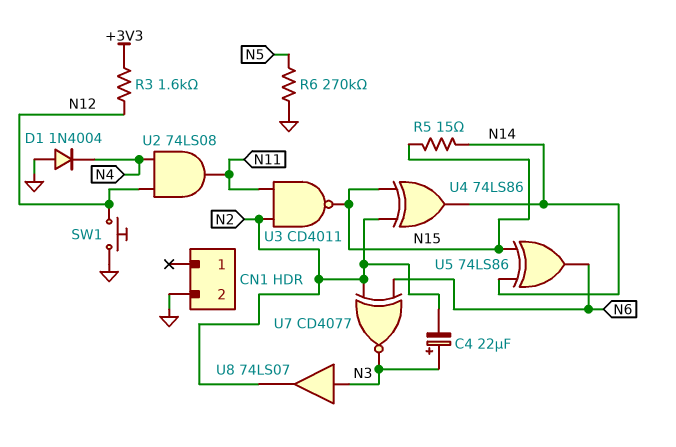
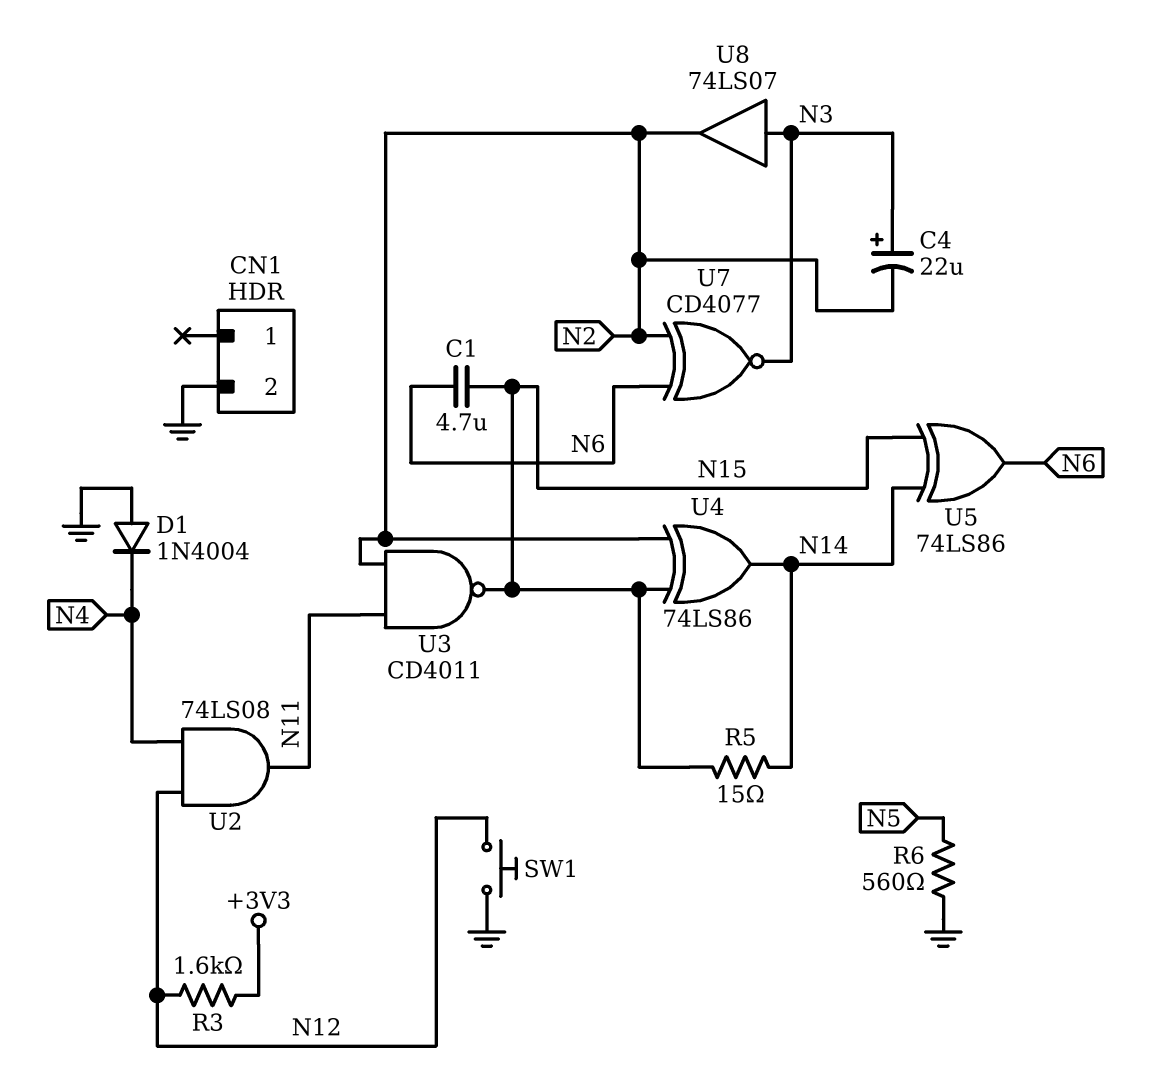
C1: none -> 4.7uF (N6, N15)
R6: 270k (GND, N5) -> 560 (GND, N5)

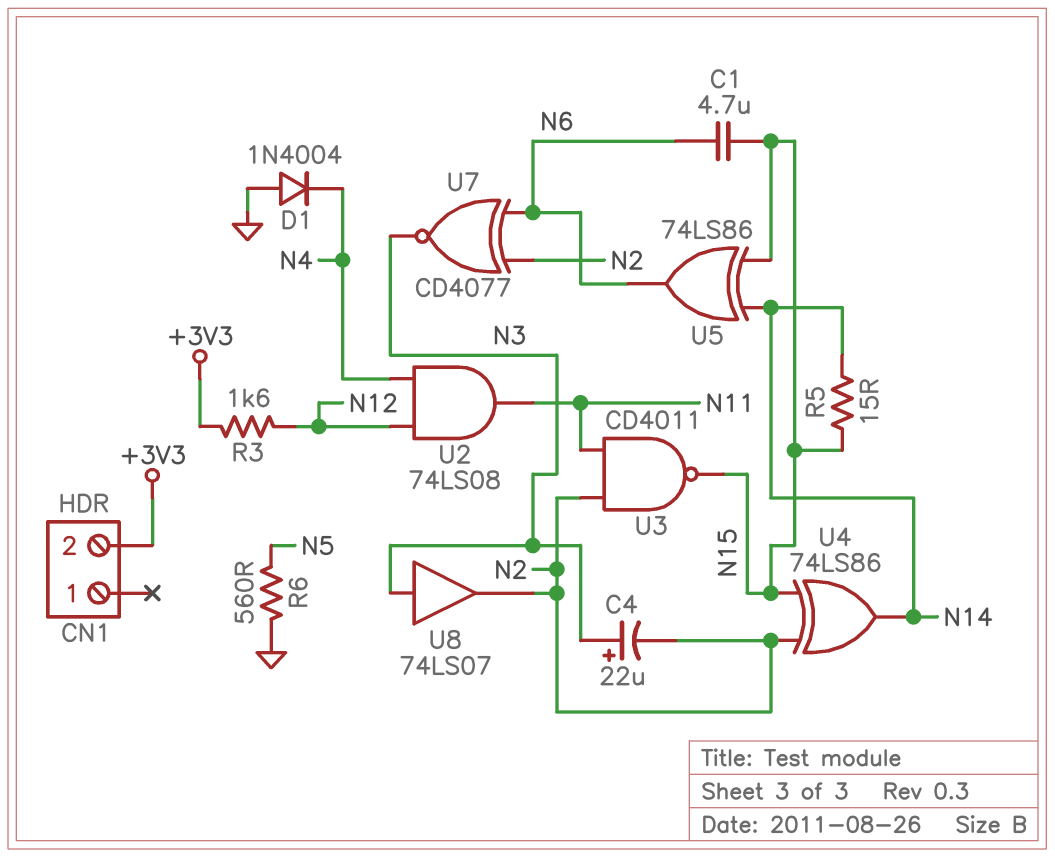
CN1 pin 2: GND -> +3V3
SW1: button (GND, N12) -> none

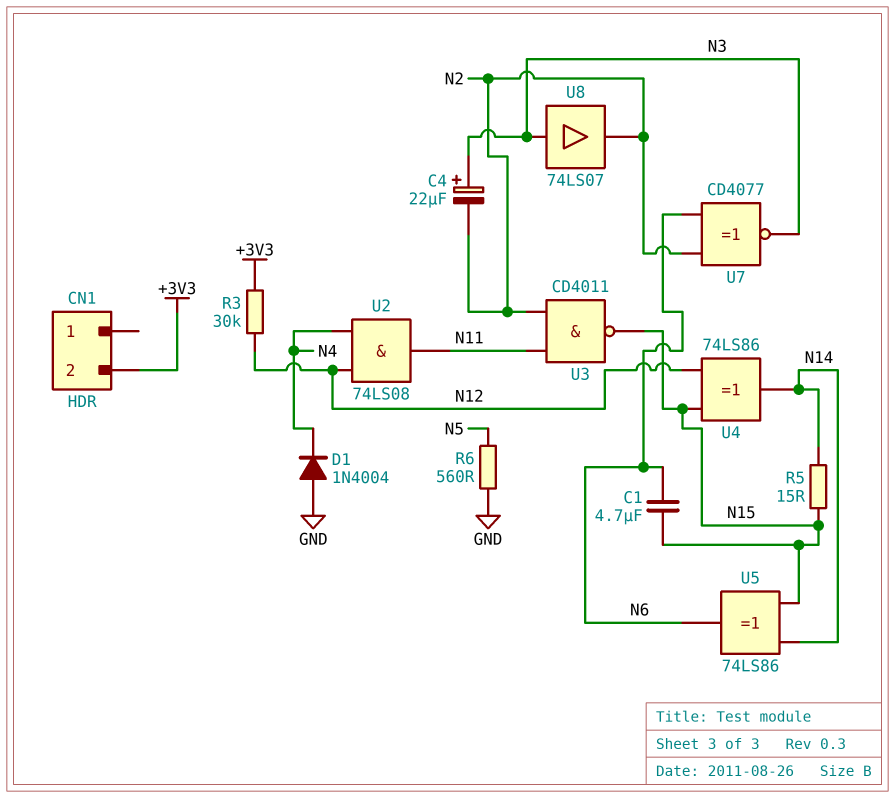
R3: 1.6k (+3V3, N12) -> 30k (+3V3, N12)
U4: XOR 74LS86 (in N2, in N15, out N14) -> XOR 74LS86 (in N12, in N15, out N14)

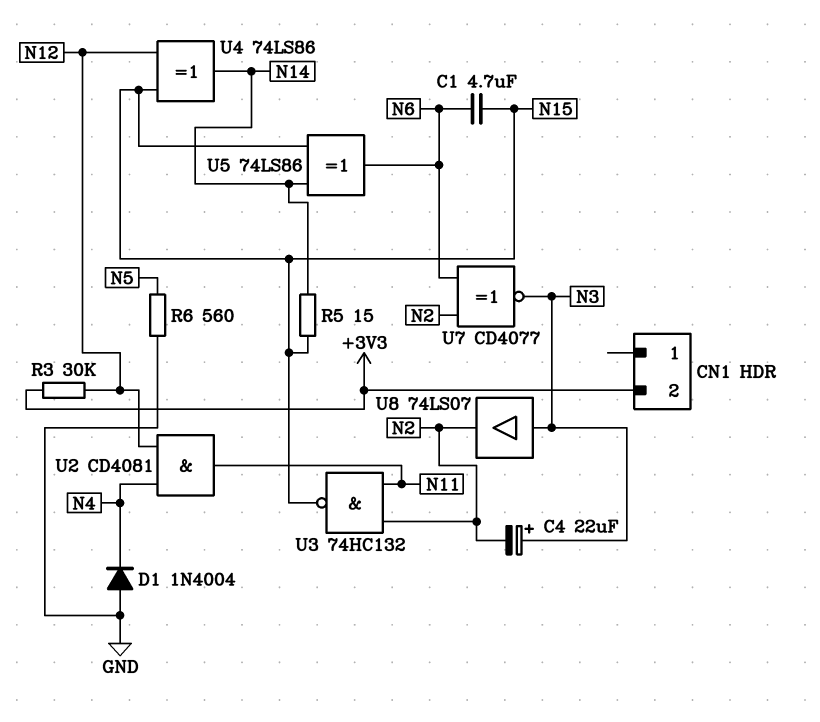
U2: AND 74LS08 (in N4, in N12, out N11) -> AND CD4081 (in N4, in N12, out N11)
U3: NAND CD4011 (in N2, in N11, out N15) -> NAND 74HC132 (in N2, in N11, out N15)

